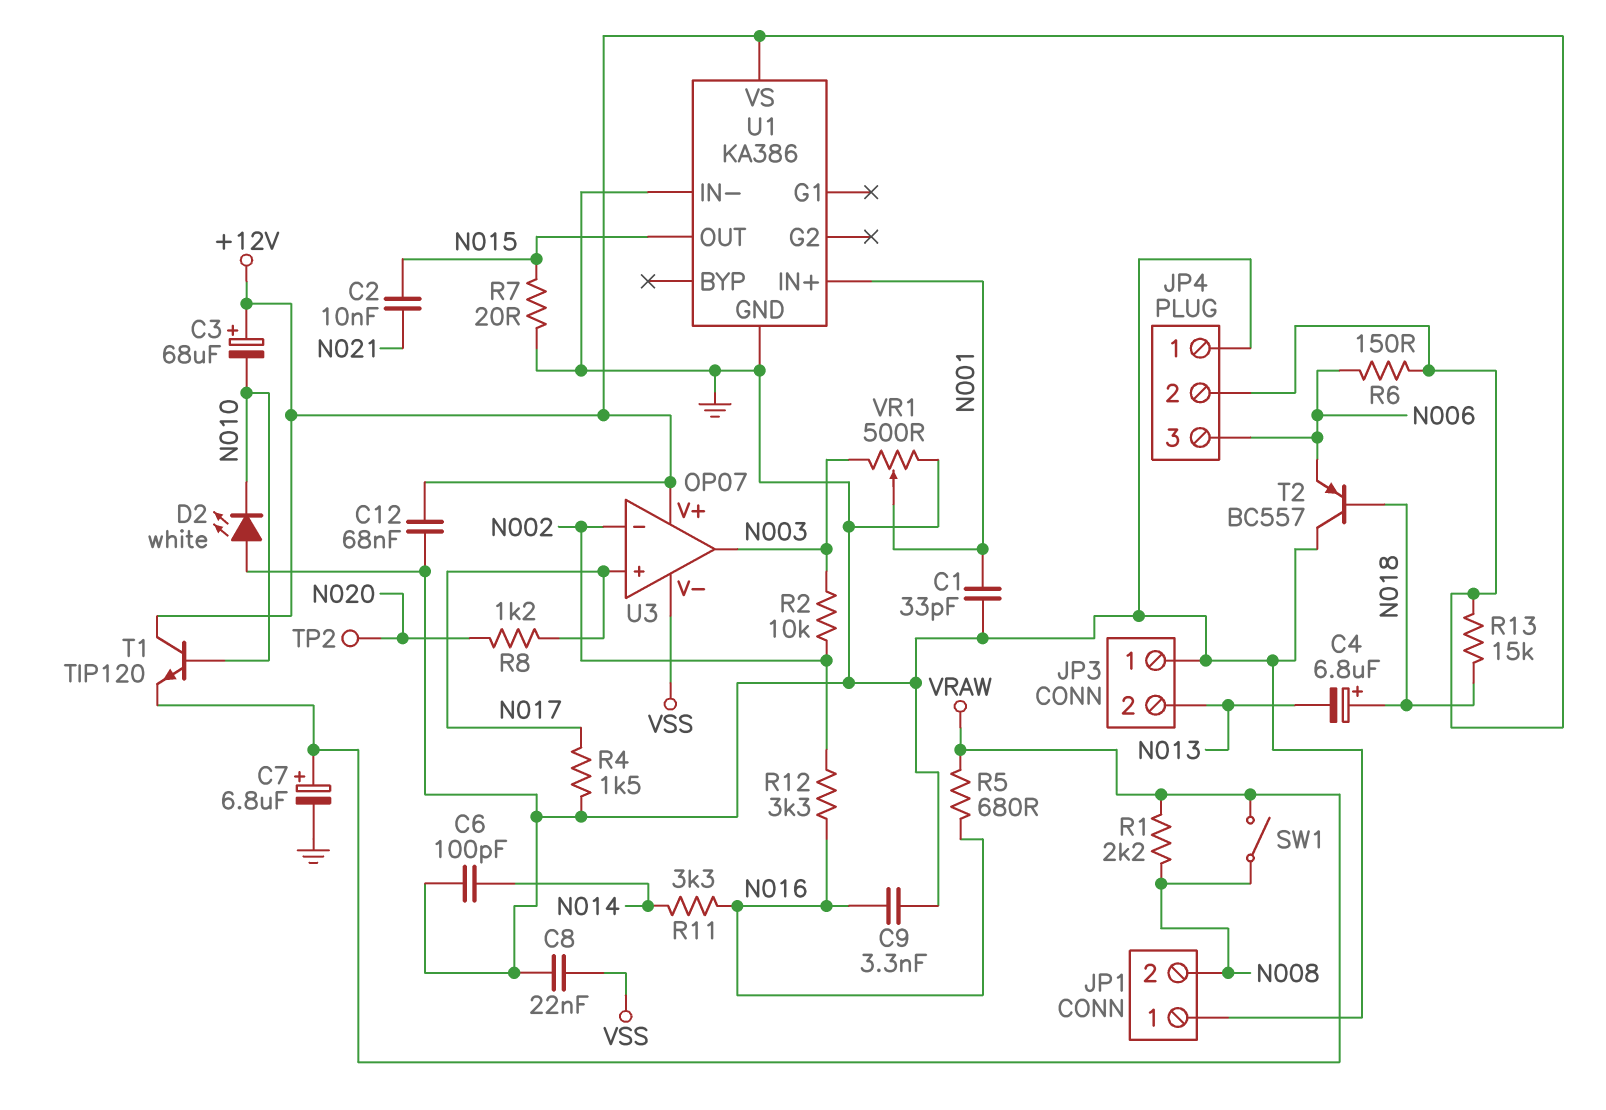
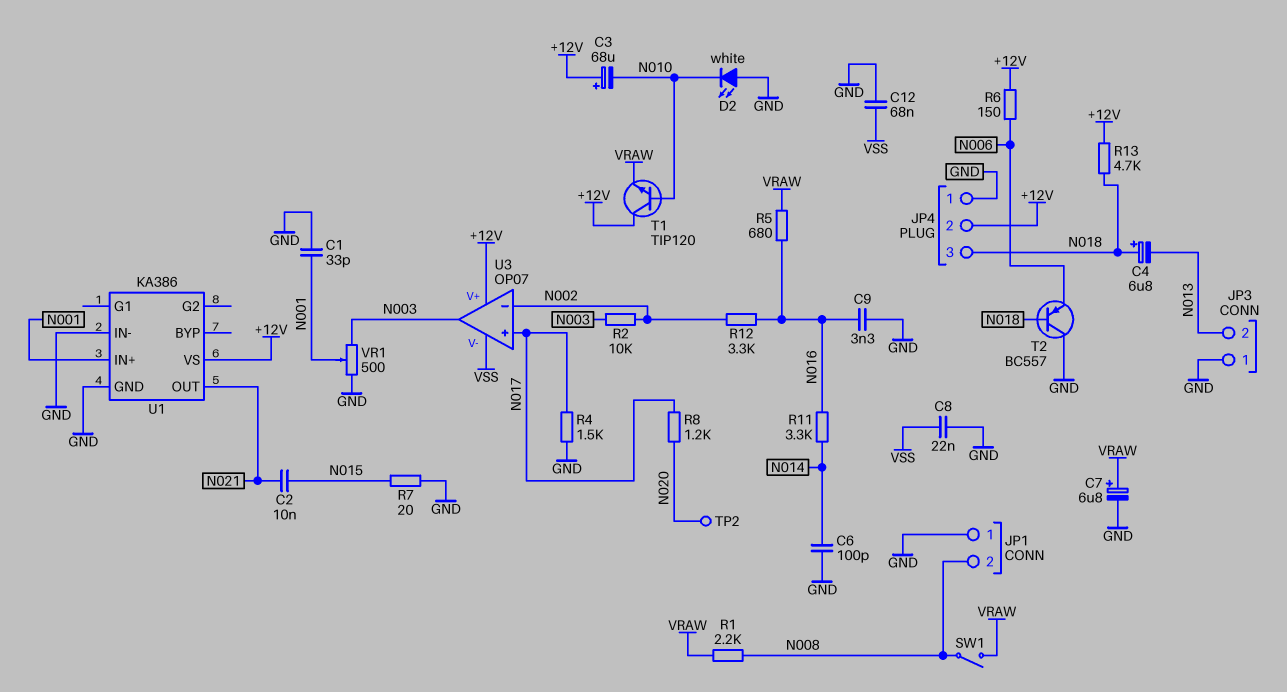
C12: 68nF (+12V, GND) -> 68nF (GND, VSS)
JP4 pin 3: N006 -> N018
R13: 15k (+12V, N018) -> 4.7k (+12V, N018)
U1 pin OUT: N015 -> N021

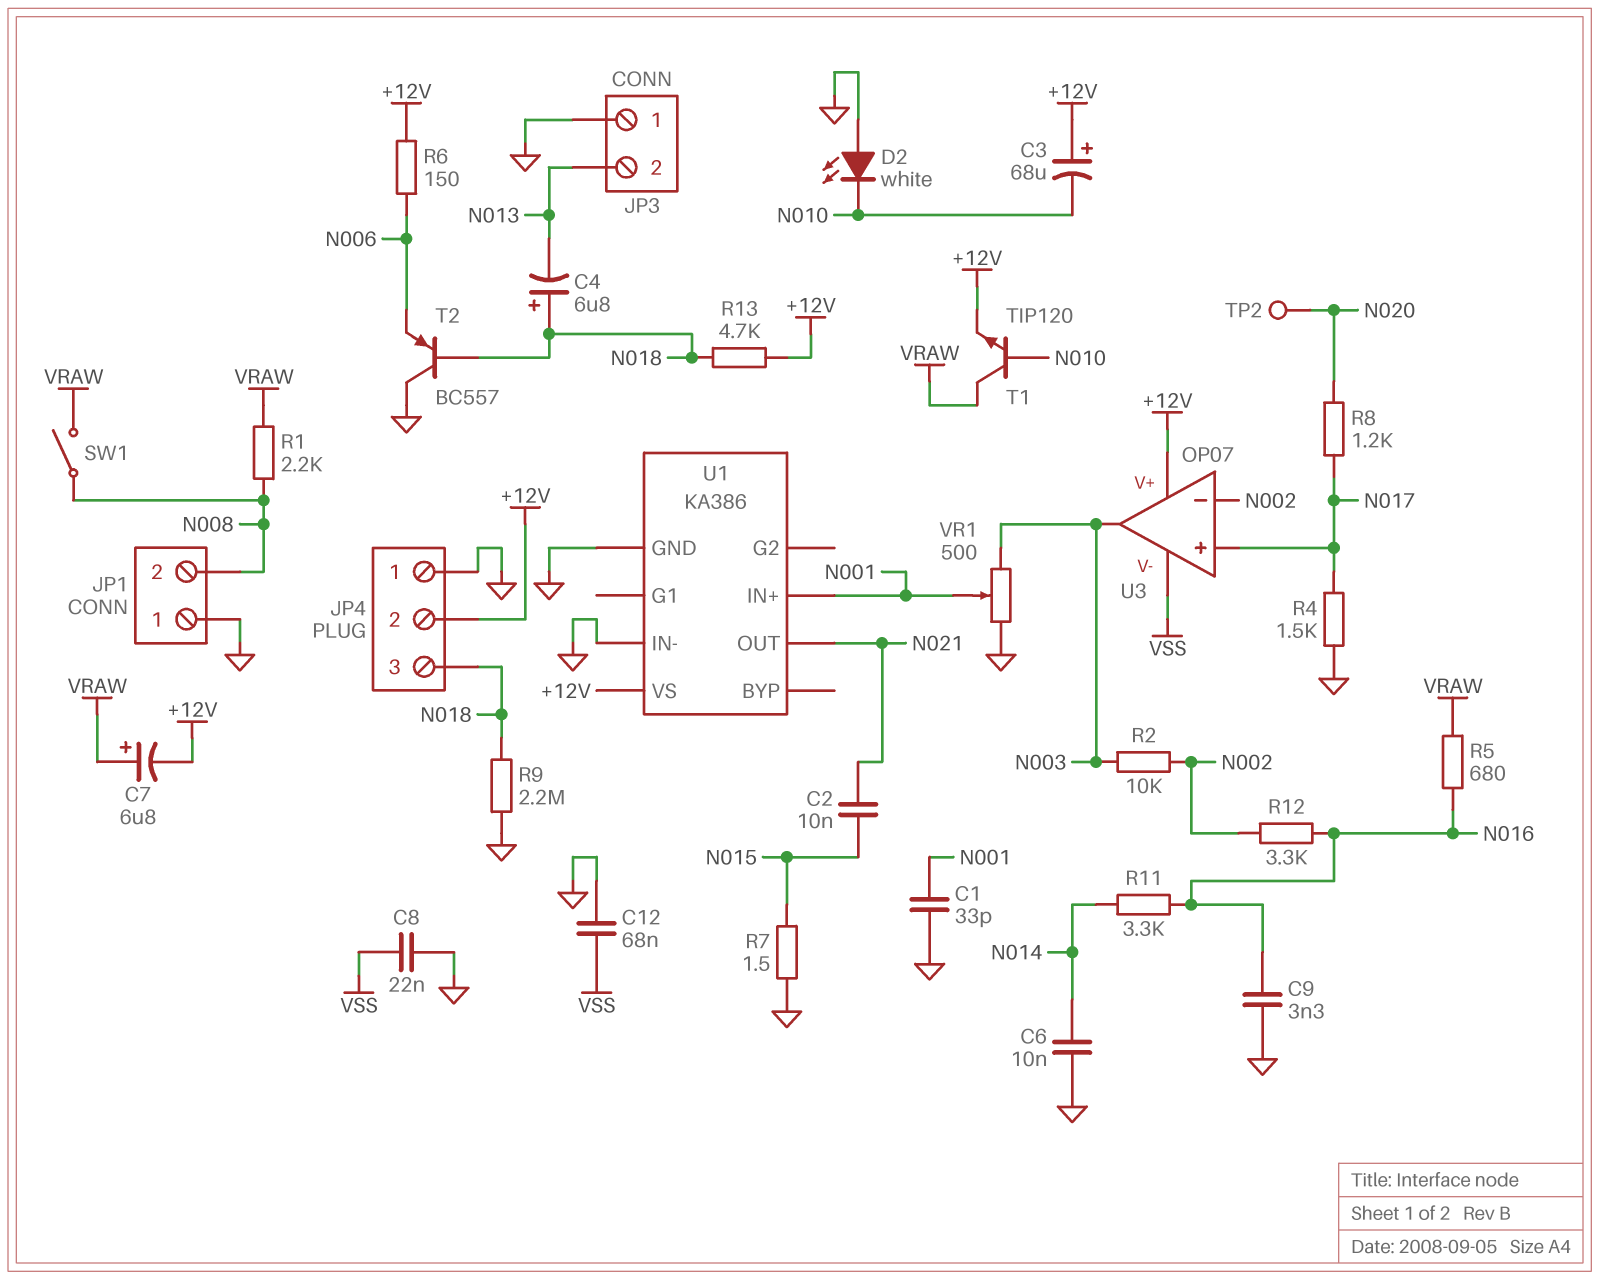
C6: 100pF (GND, N014) -> 10nF (GND, N014)
C7: 6.8uF (plus VRAW, minus GND) -> 6.8uF (plus VRAW, minus +12V)
R7: 20 (GND, N015) -> 1.5 (GND, N015)
R9: none -> 2.2M (GND, N018)
T1: NPN TIP120 (B N010, C +12V, E VRAW) -> NPN TIP120 (B N010, C VRAW, E +12V)

